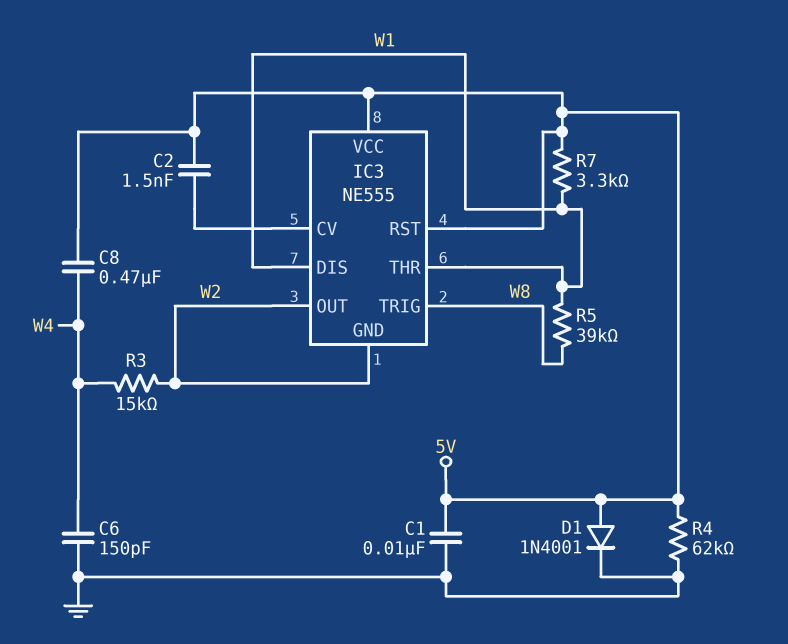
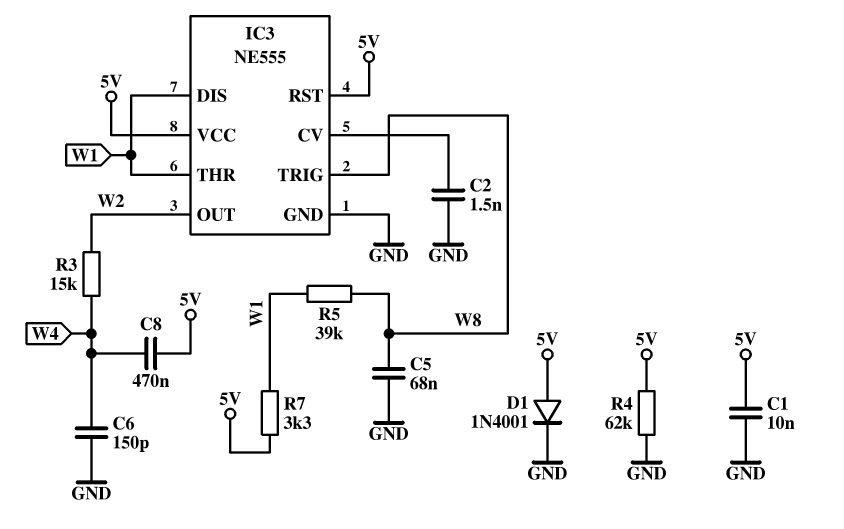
C2: 1.5nF (5V, IC3/CV) -> 1.5nF (GND, IC3/CV)
C5: none -> 68nF (GND, W8)
IC3 pin GND: W2 -> GND

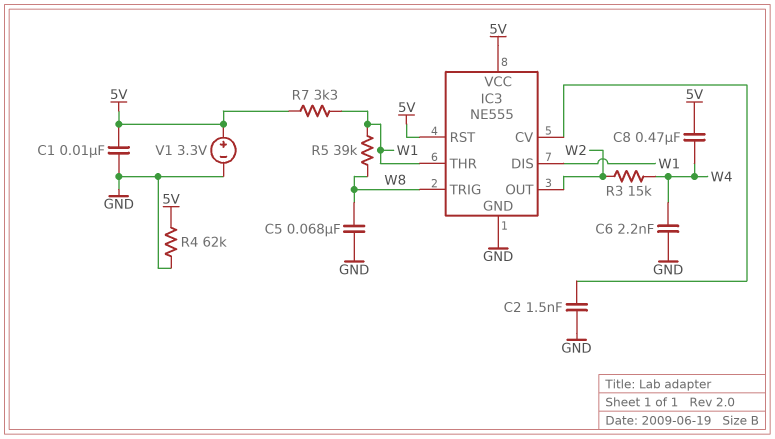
C6: 150pF (GND, W4) -> 2.2nF (GND, W4)
D1: diode 1N4001 (A 5V, K GND) -> none
V1: none -> 3.3V (plus 5V, minus GND)

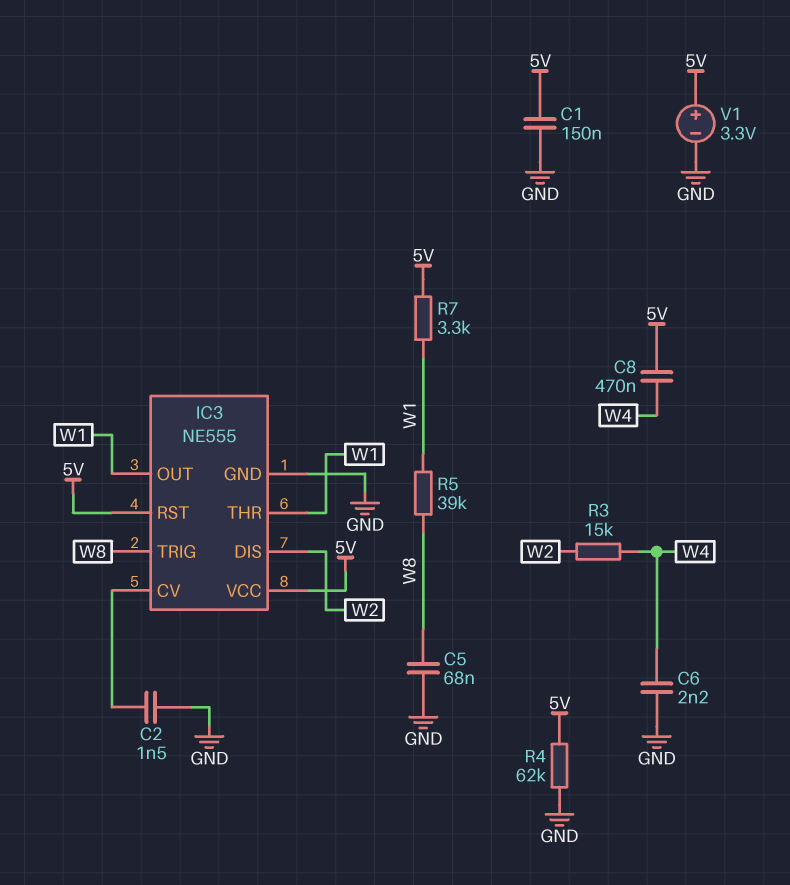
C1: 10nF (5V, GND) -> 150nF (5V, GND)
IC3 pin DIS: W1 -> W2
IC3 pin OUT: W2 -> W1

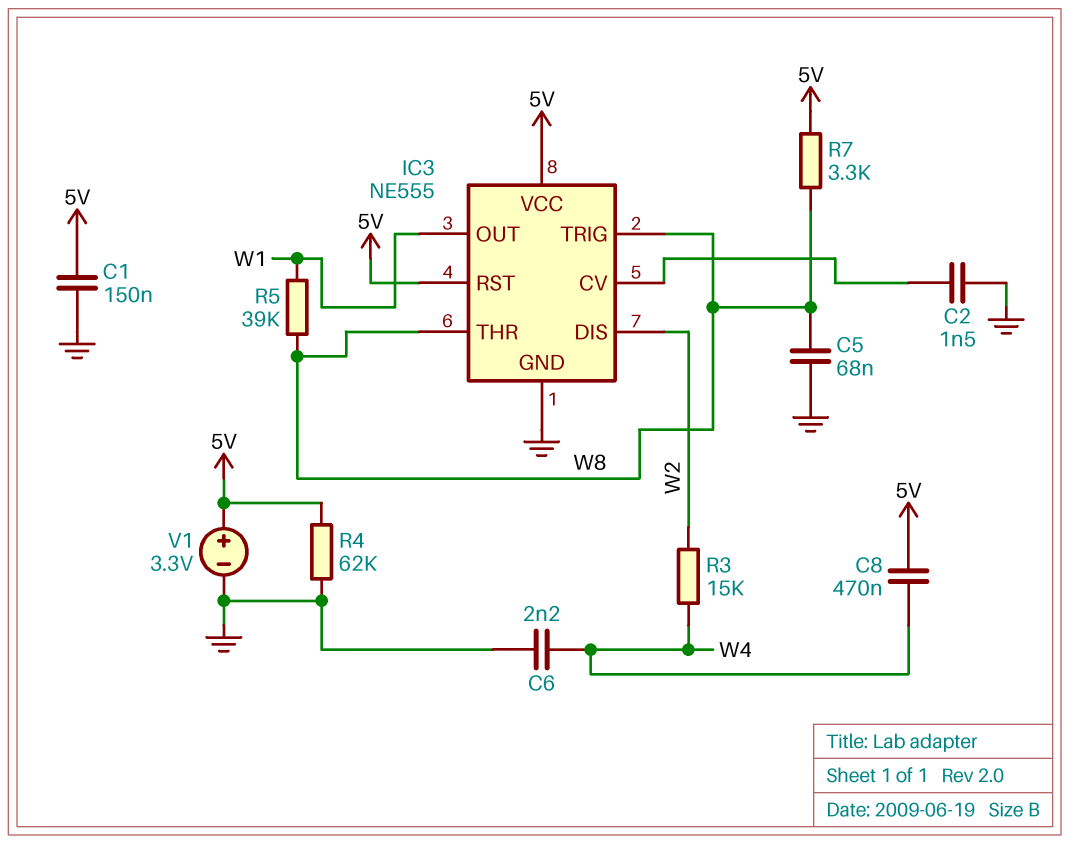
IC3 pin THR: W1 -> W8
R7: 3.3k (5V, W1) -> 3.3k (5V, W8)

